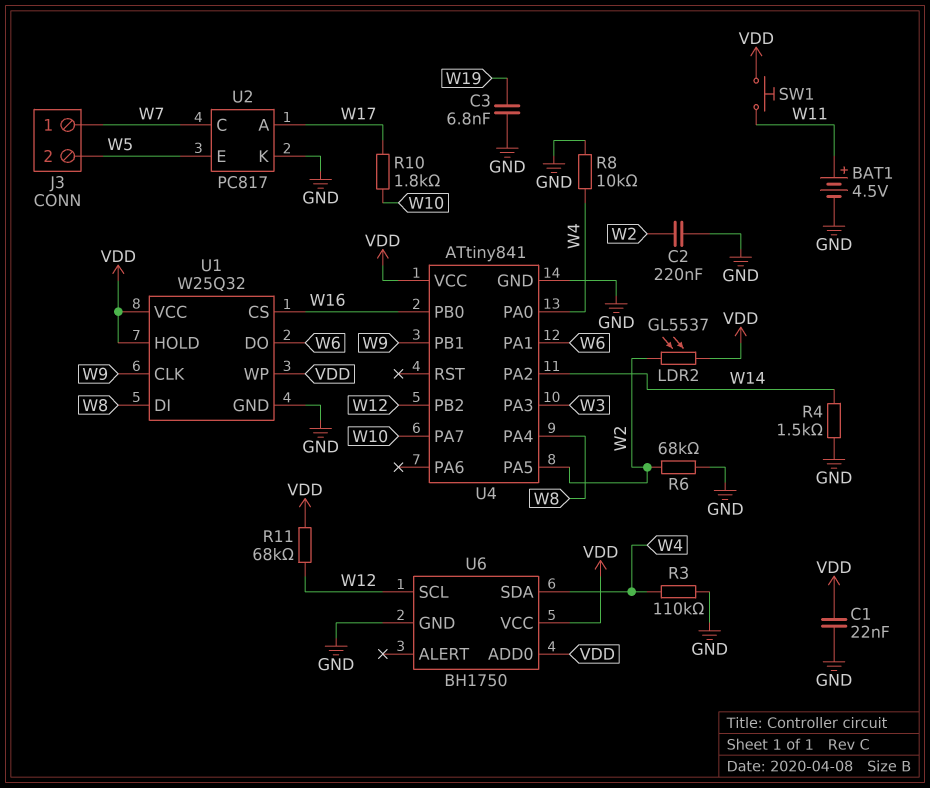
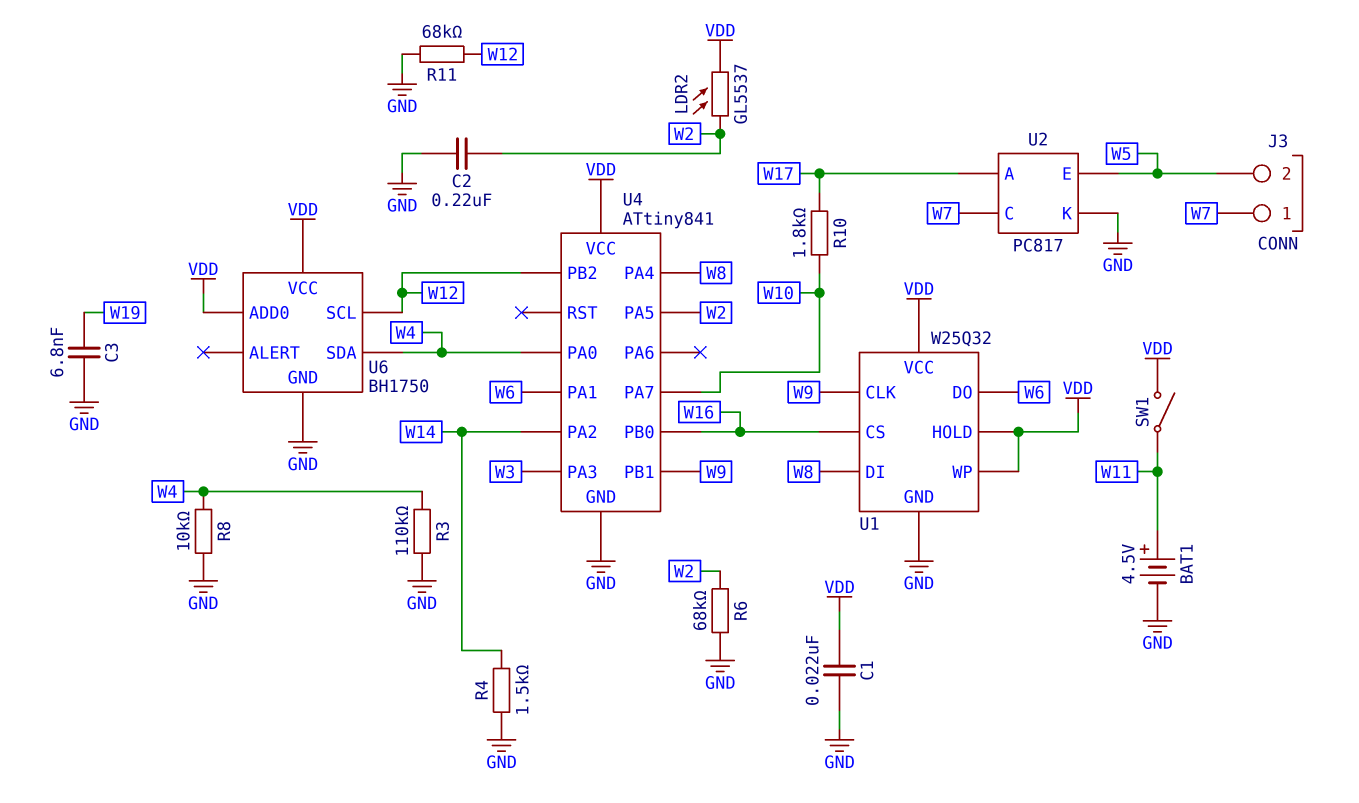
R11: 68k (VDD, W12) -> 68k (GND, W12)
SW1: button (VDD, W11) -> switch (VDD, W11)

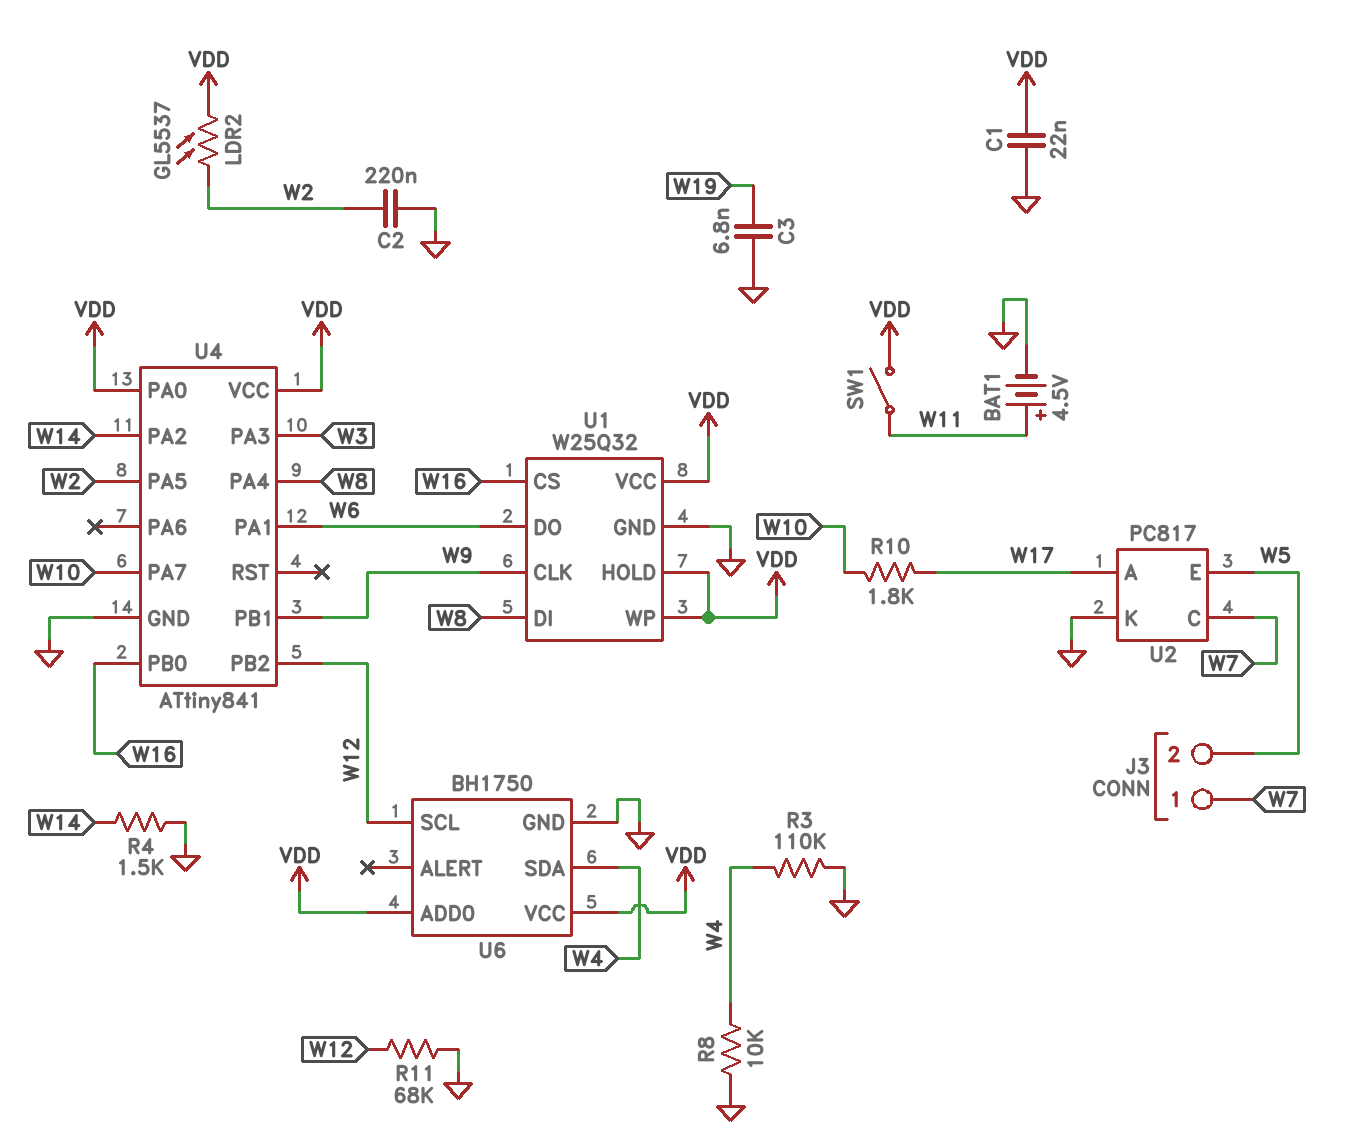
R6: 68k (GND, W2) -> none
U4 pin PA0: W4 -> VDD

